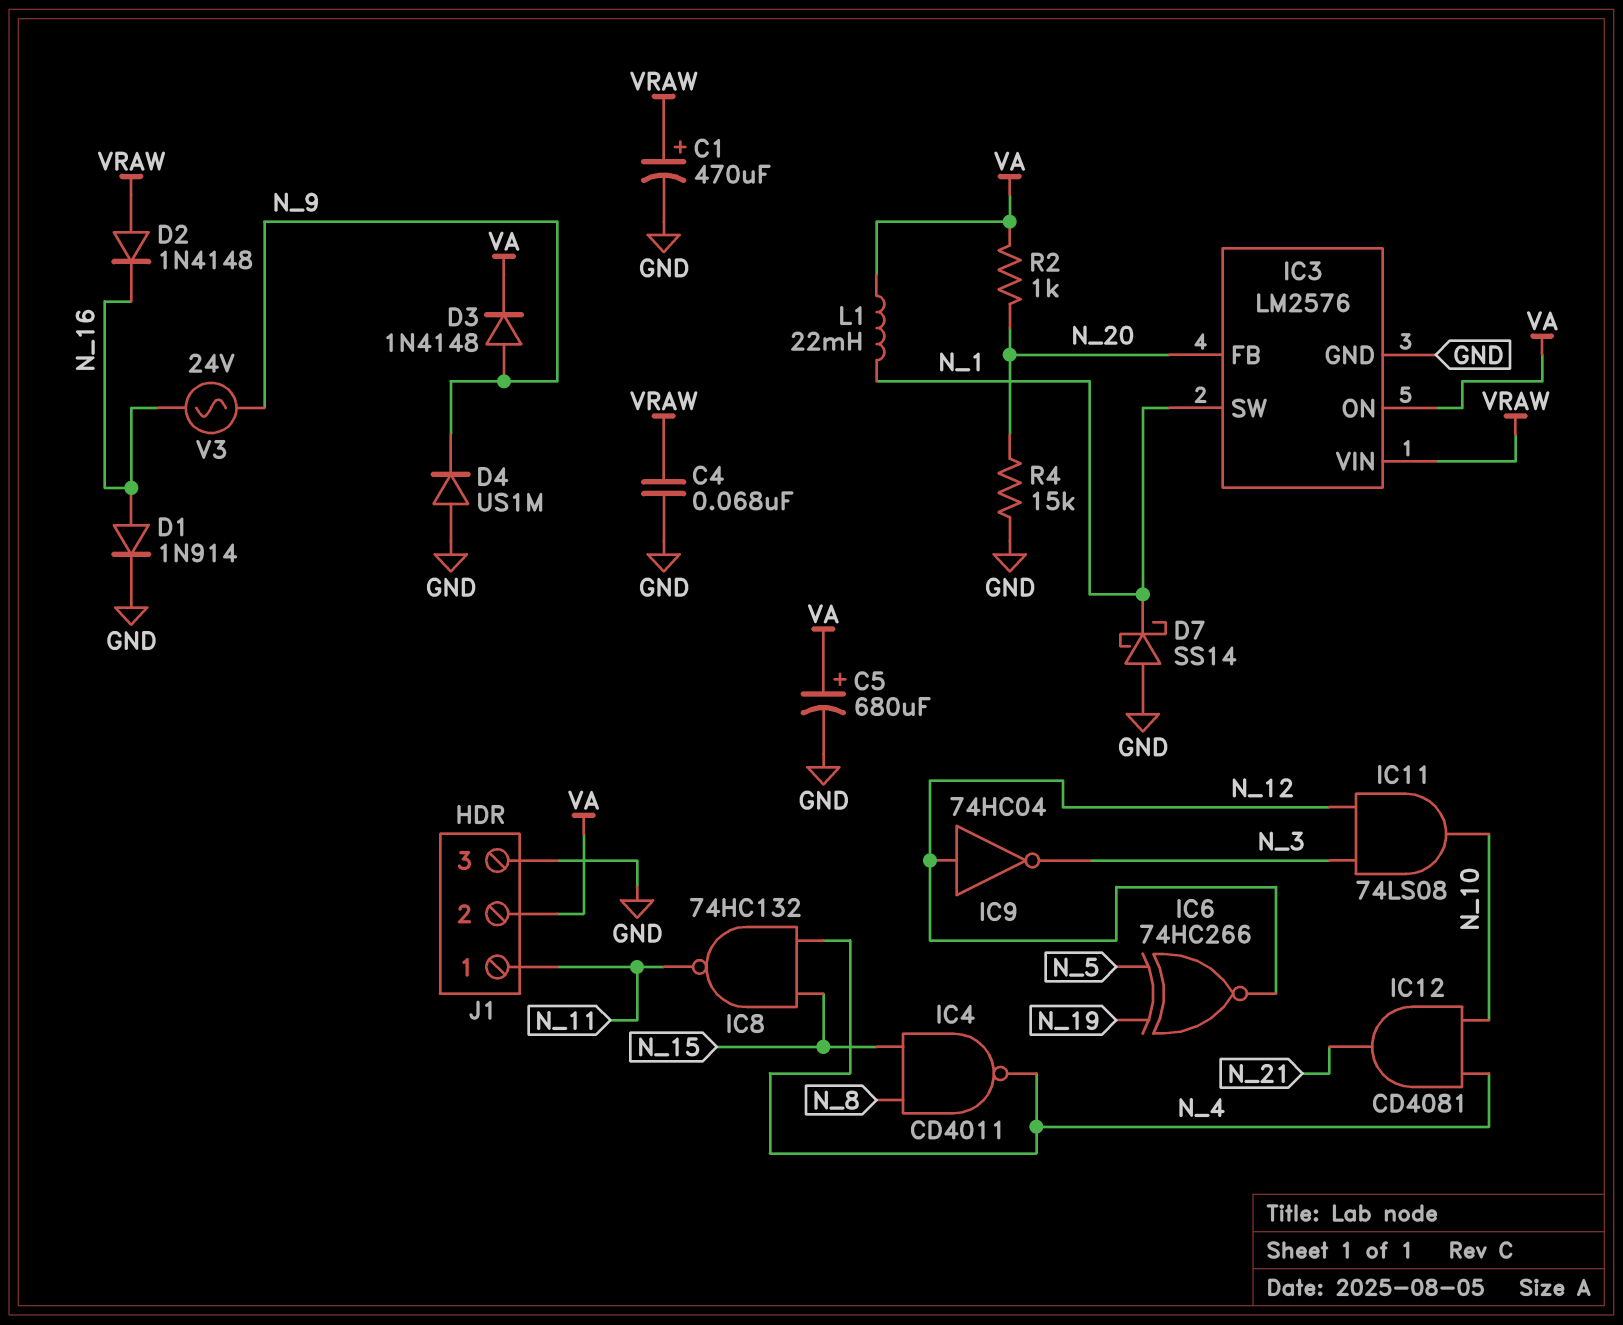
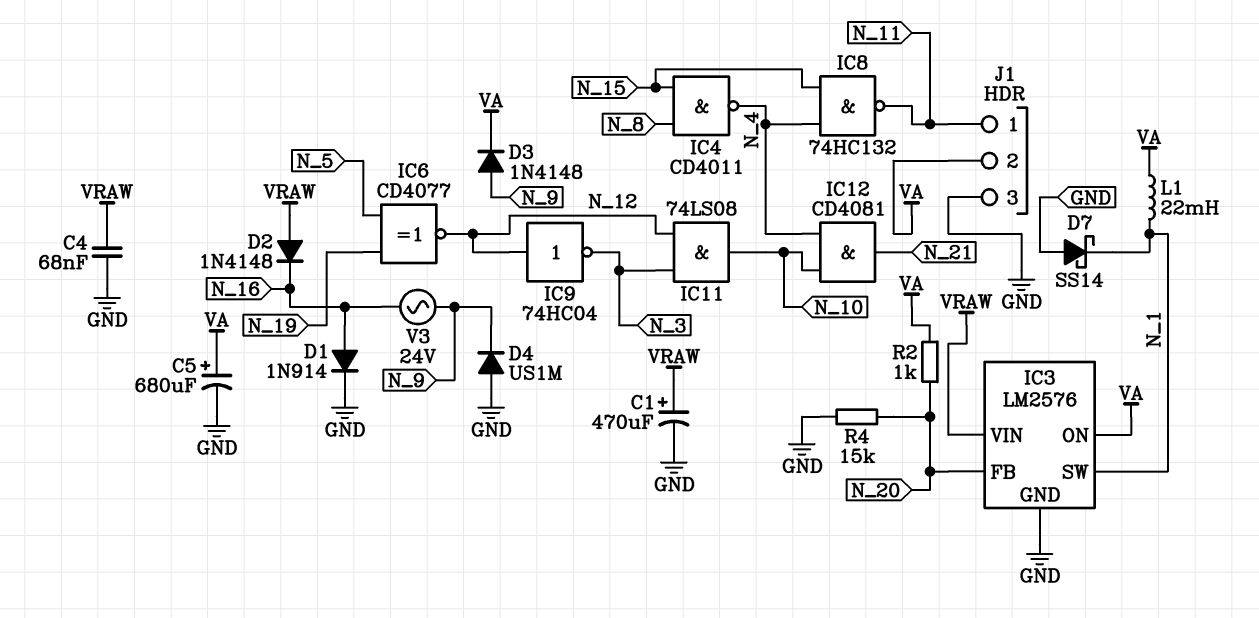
IC6: XNOR 74HC266 (in N_5, in N_19, out N_12) -> XNOR CD4077 (in N_5, in N_19, out N_12)

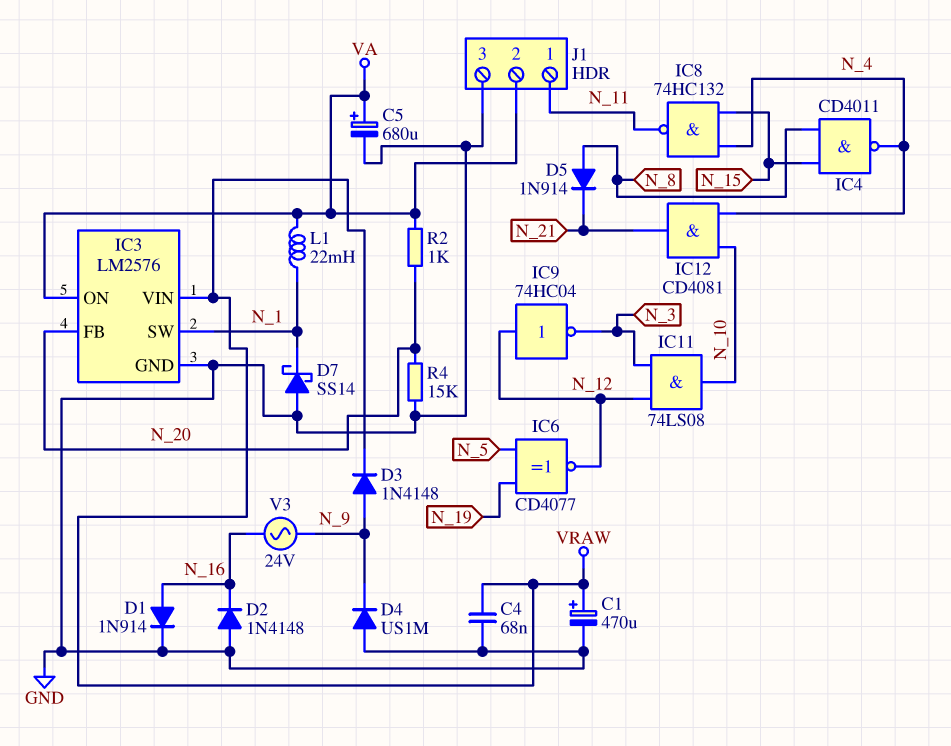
D2: diode 1N4148 (A VRAW, K N_16) -> diode 1N4148 (A GND, K N_16)
D3: diode 1N4148 (A N_9, K VA) -> diode 1N4148 (A N_9, K VRAW)
D5: none -> diode 1N914 (A N_8, K N_21)

